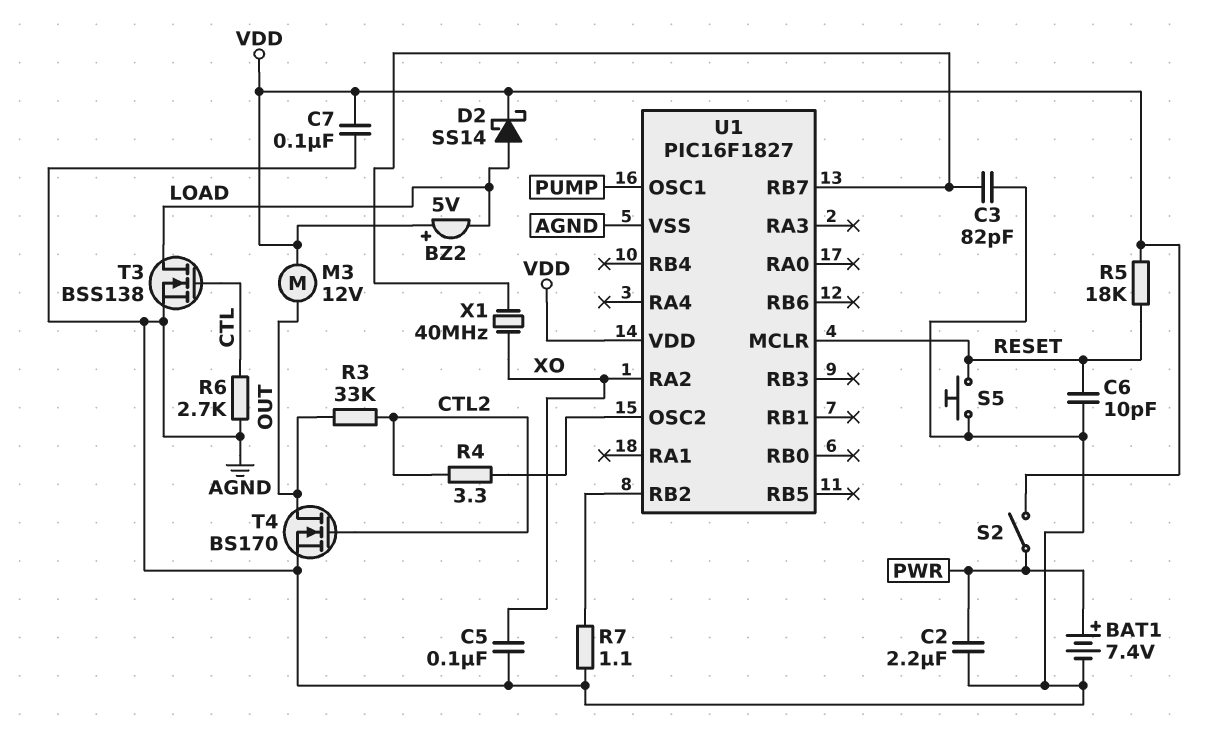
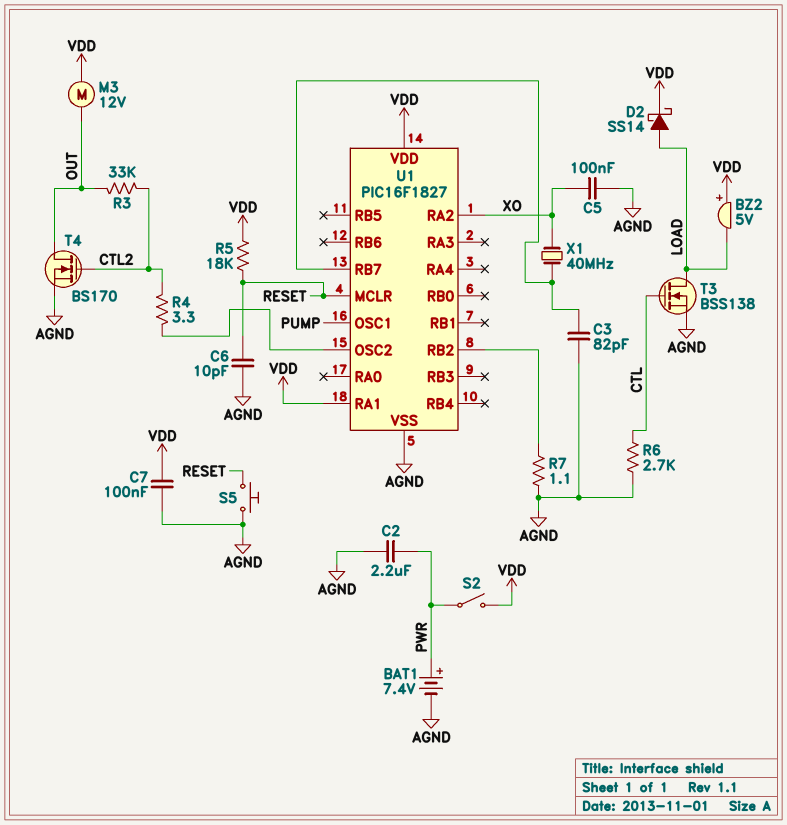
U1 pin RA1: none -> VDD

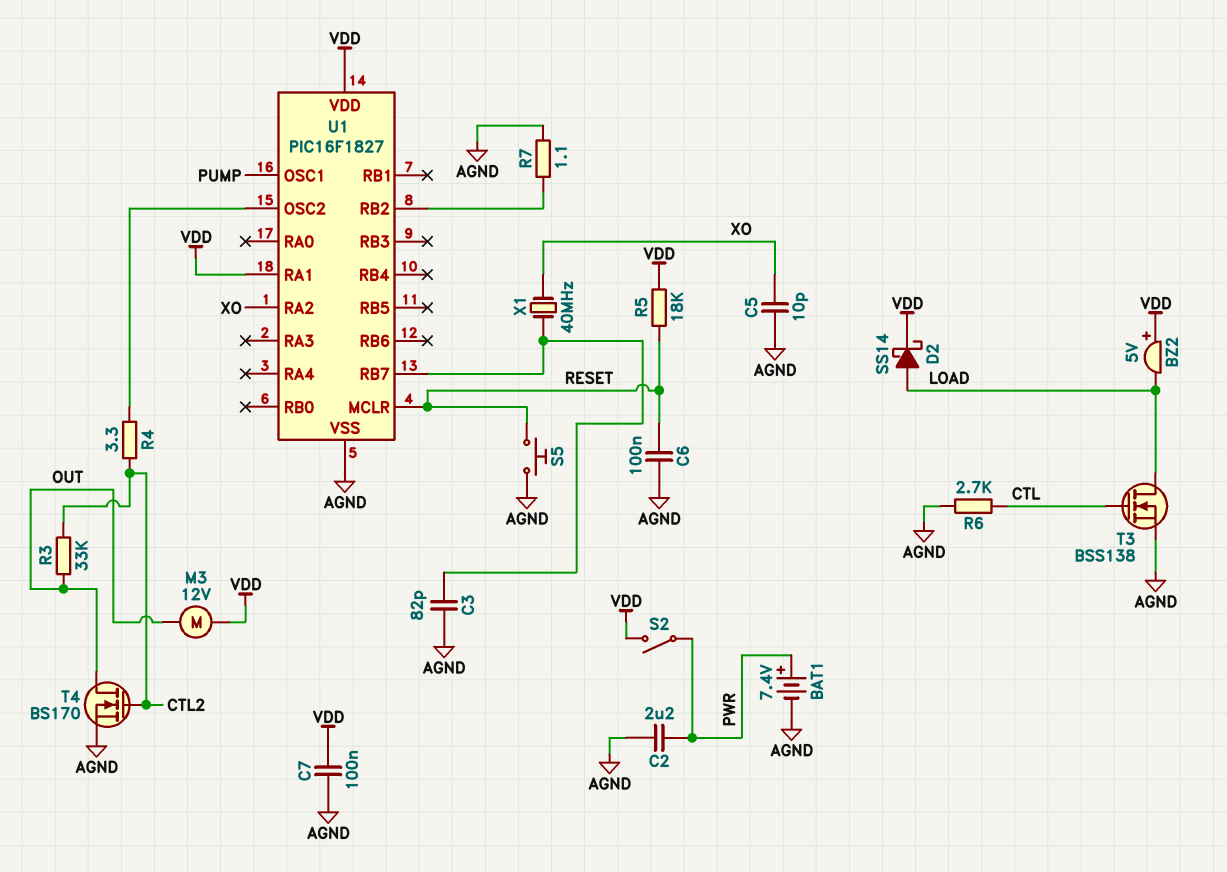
C5: 100nF (AGND, XO) -> 10pF (AGND, XO)
C6: 10pF (AGND, RESET) -> 100nF (AGND, RESET)

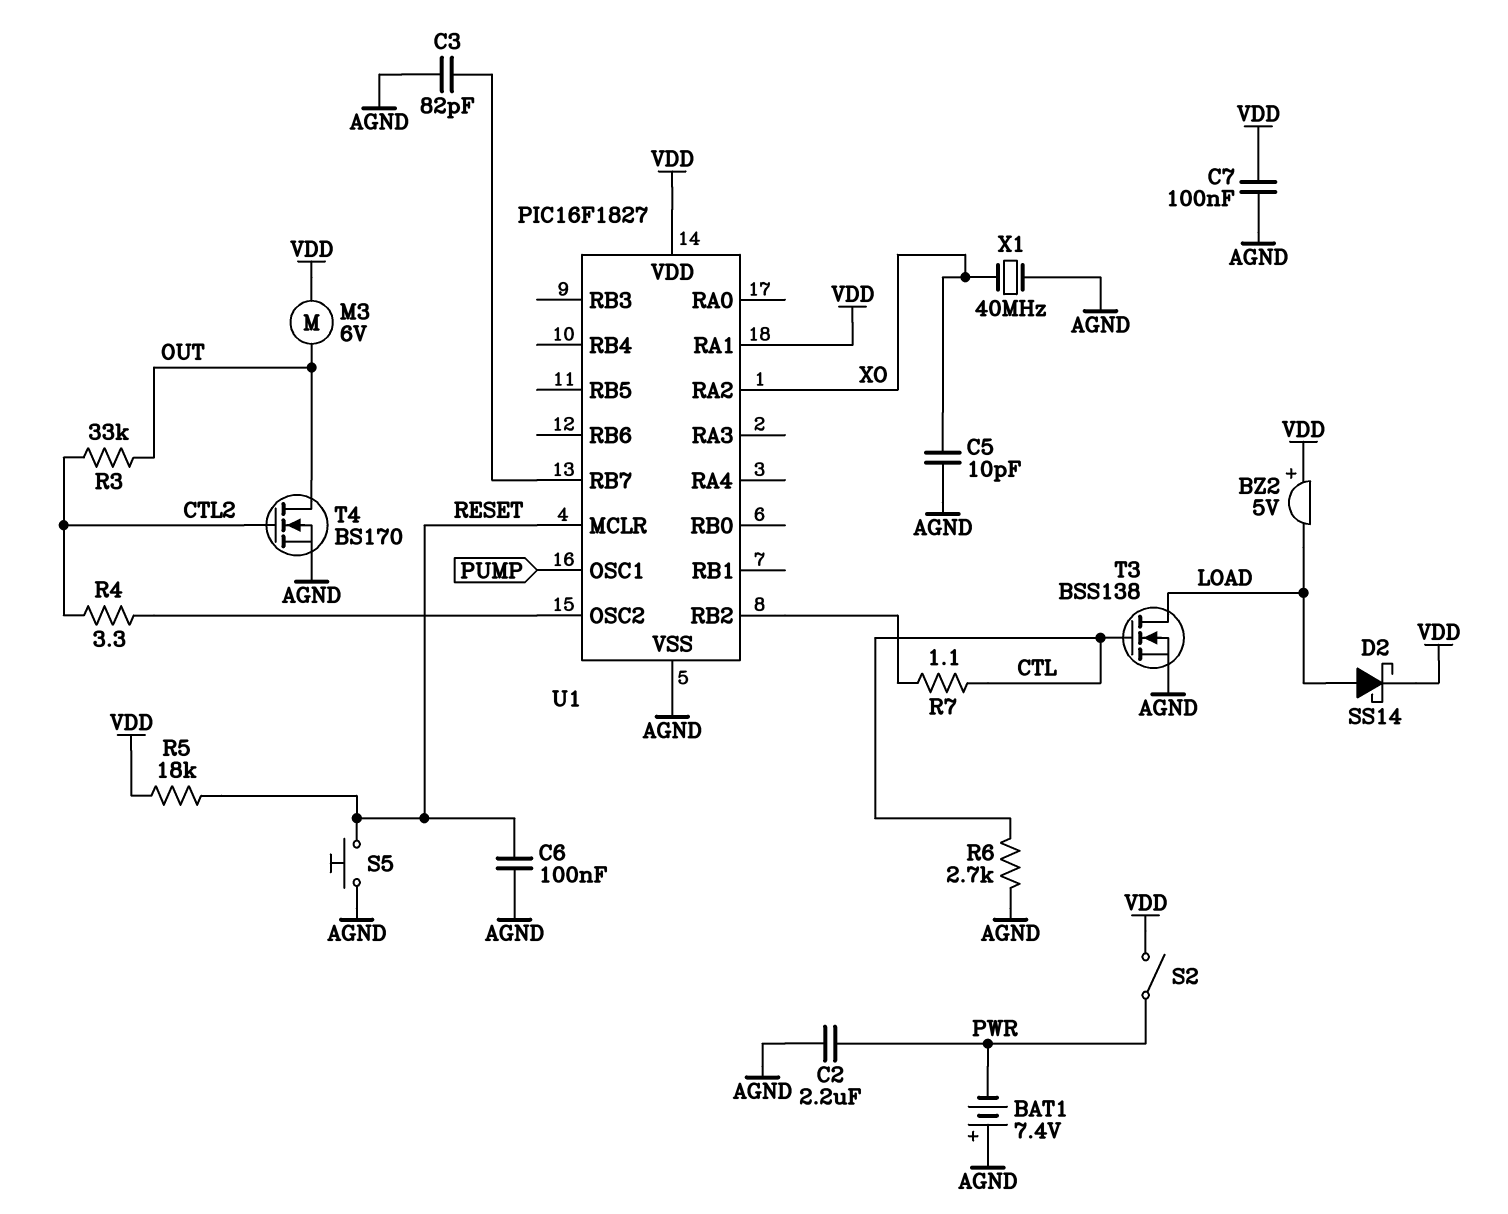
BAT1: 7.4V (plus PWR, minus AGND) -> 7.4V (plus AGND, minus PWR)
M3: motor 12V (OUT, VDD) -> motor 6V (OUT, VDD)
R7: 1.1 (AGND, U1/RB2) -> 1.1 (CTL, U1/RB2)
X1: 40MHz (U1/RB7, XO) -> 40MHz (AGND, XO)

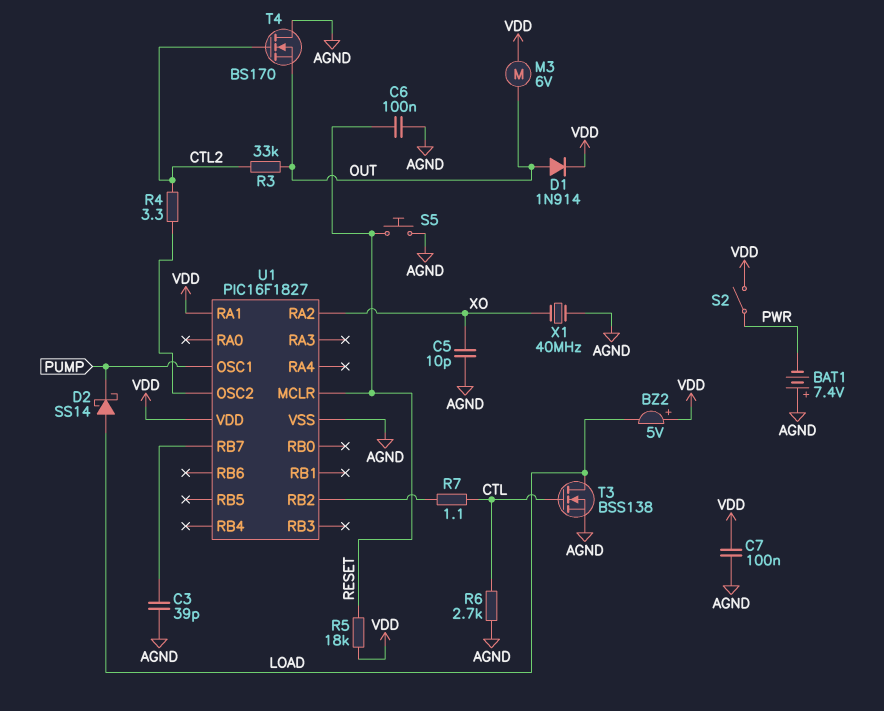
C2: 2.2uF (AGND, PWR) -> none
C3: 82pF (AGND, U1/RB7) -> 39pF (AGND, U1/RB7)
D1: none -> diode 1N914 (A OUT, K VDD)
D2: schottky SS14 (A LOAD, K VDD) -> schottky SS14 (A LOAD, K PUMP)
T4: NMOS BS170 (G CTL2, D OUT, S AGND) -> NMOS BS170 (G CTL2, D AGND, S OUT)

